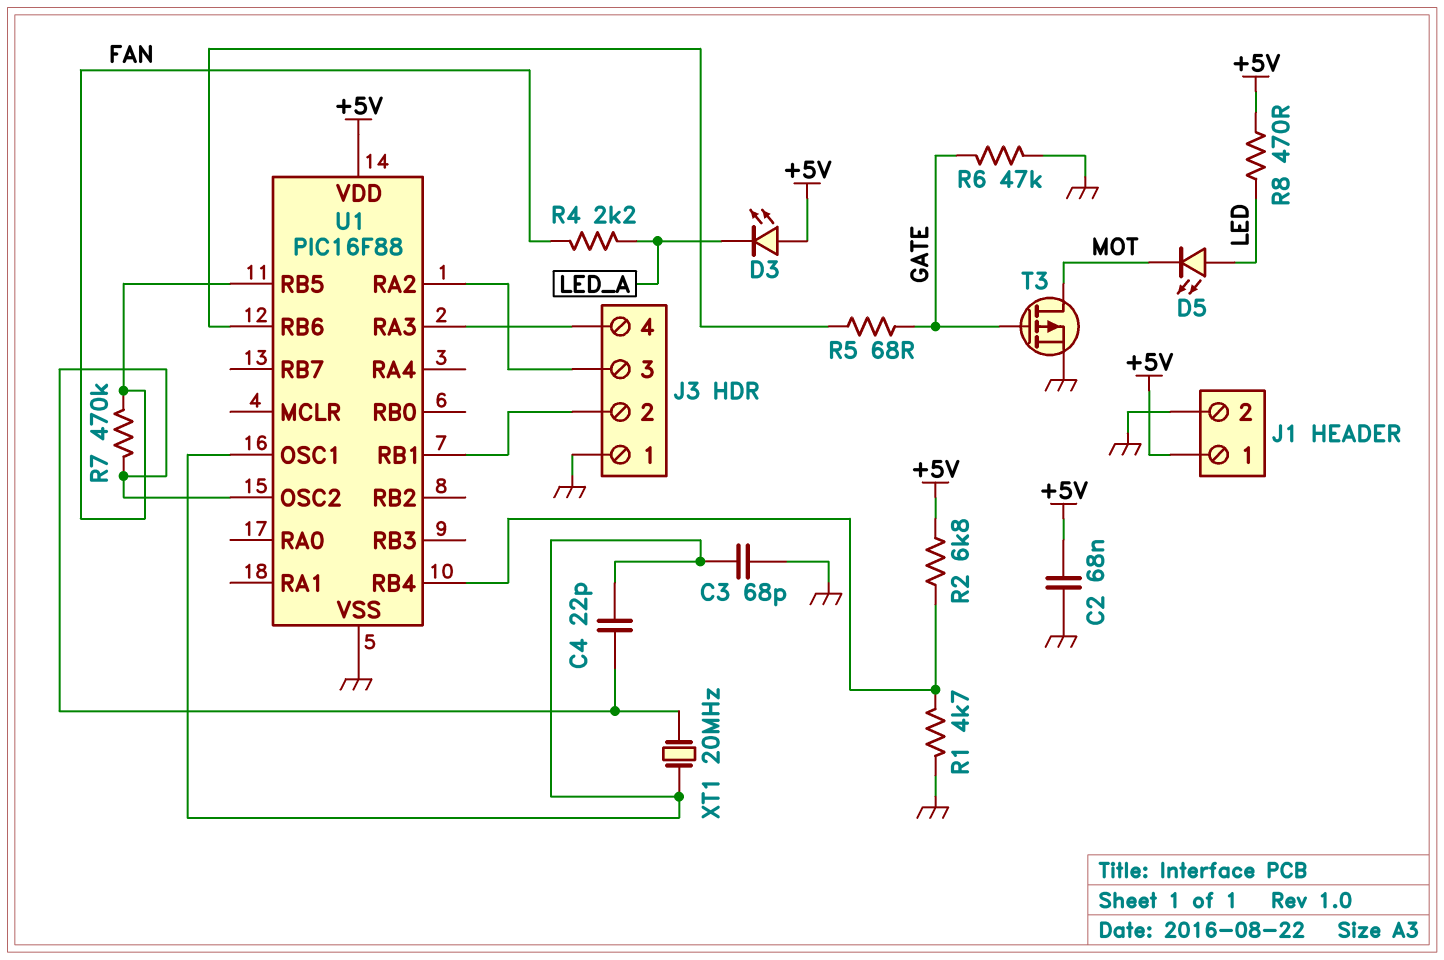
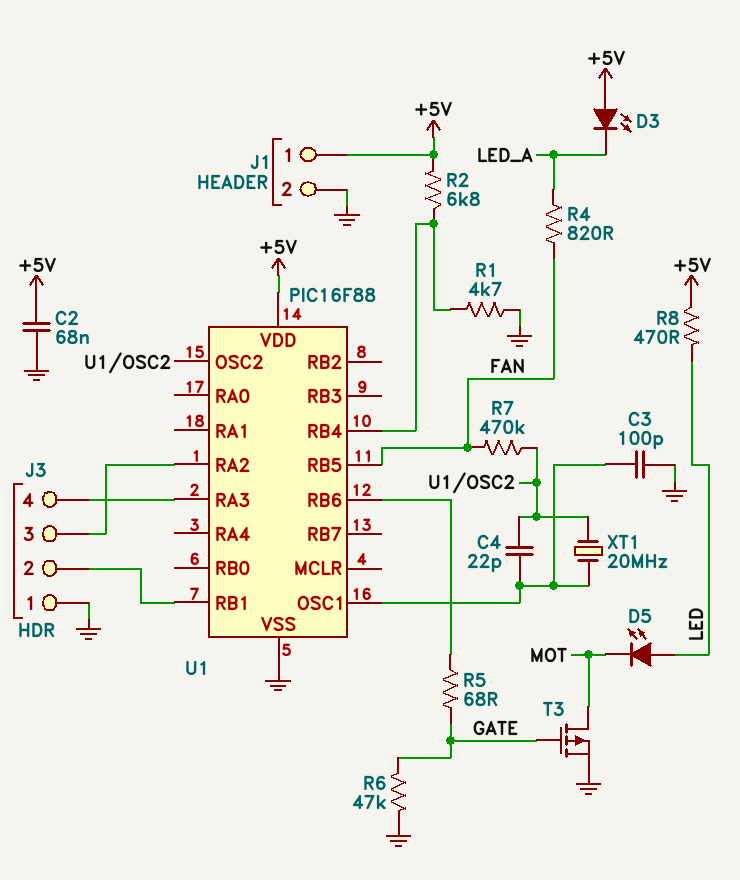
C3: 68pF (GND, U1/OSC1) -> 100pF (GND, U1/OSC1)
R4: 2.2k (FAN, LED_A) -> 820 (FAN, LED_A)

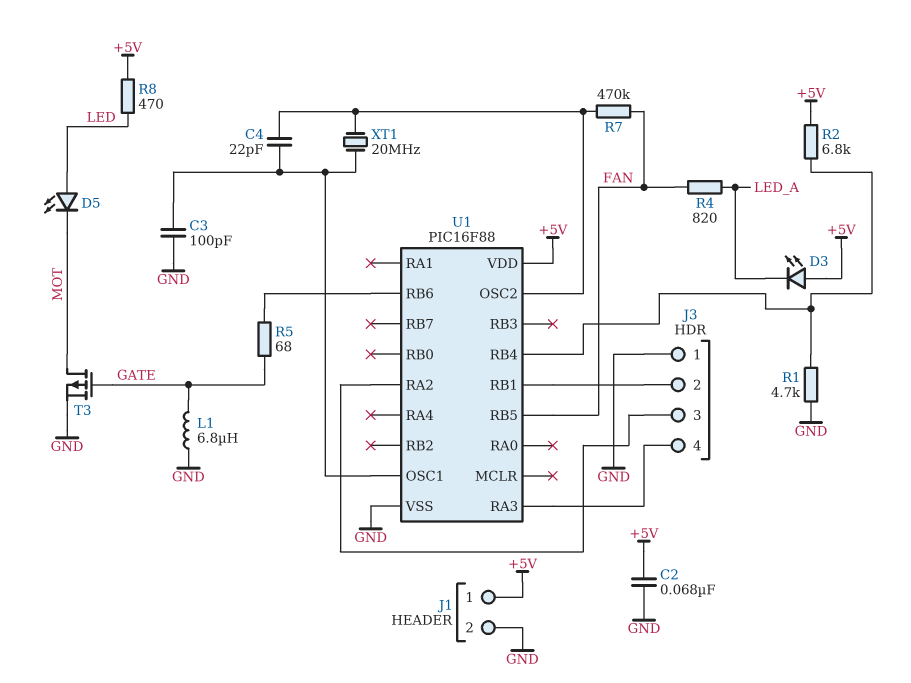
L1: none -> 6.8uH (GATE, GND)
R6: 47k (GATE, GND) -> none

